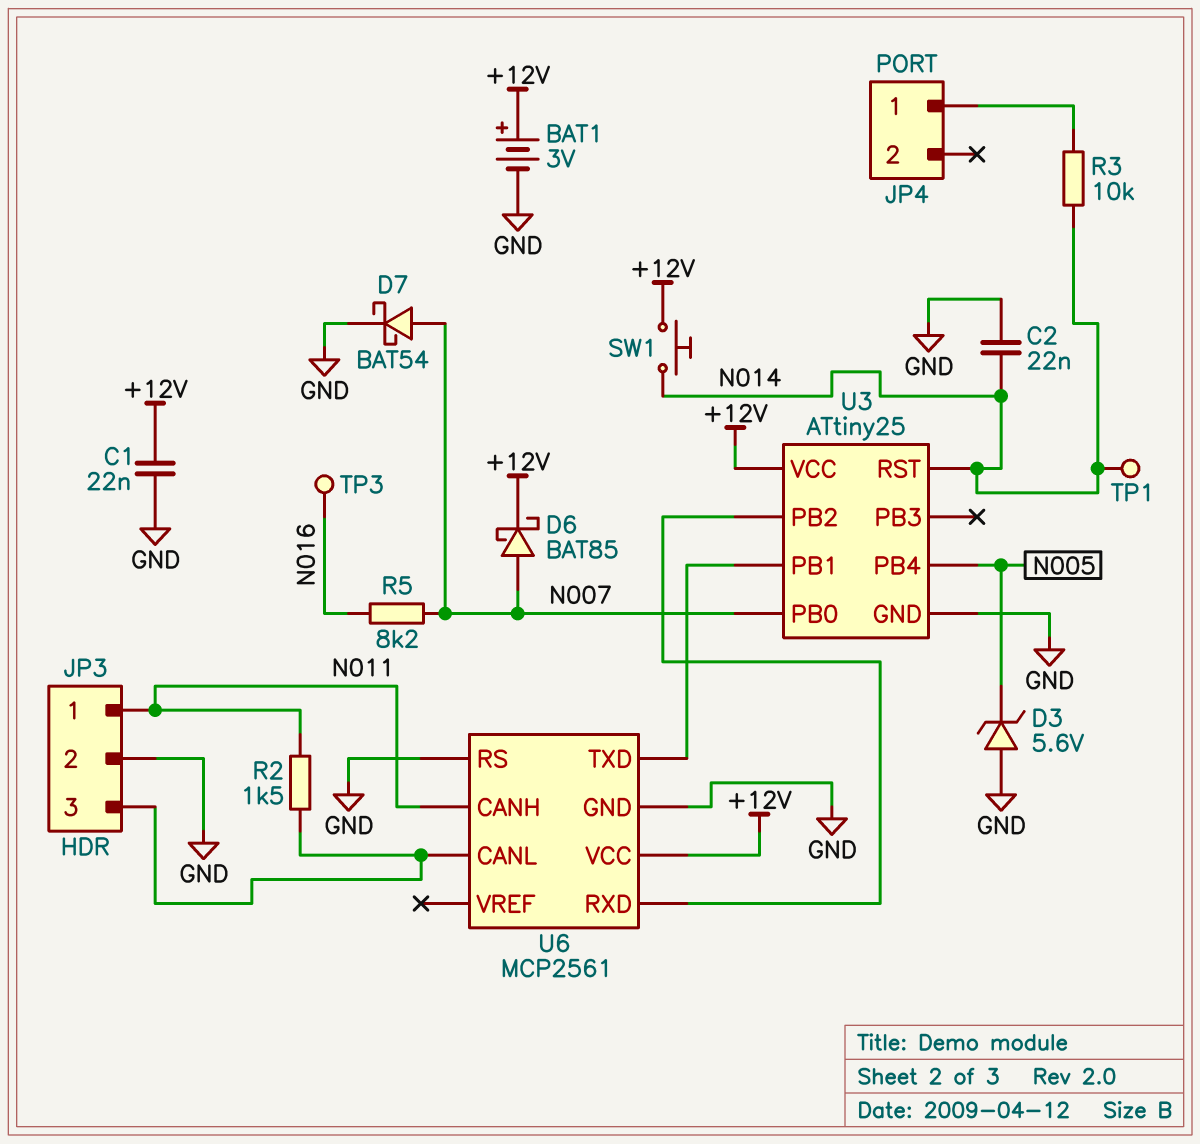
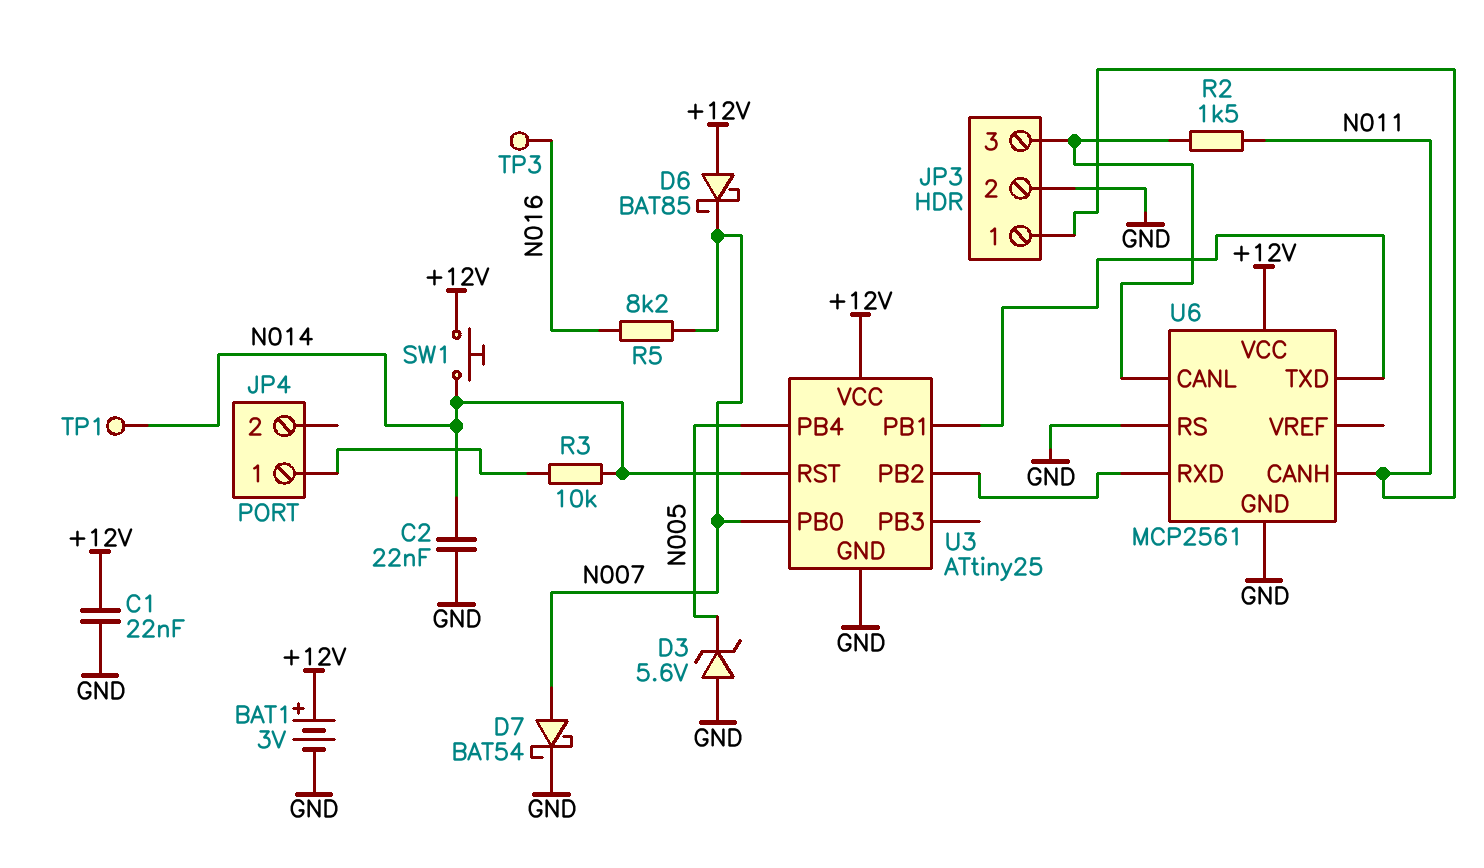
D6: schottky BAT85 (A N007, K +12V) -> schottky BAT85 (A +12V, K N007)

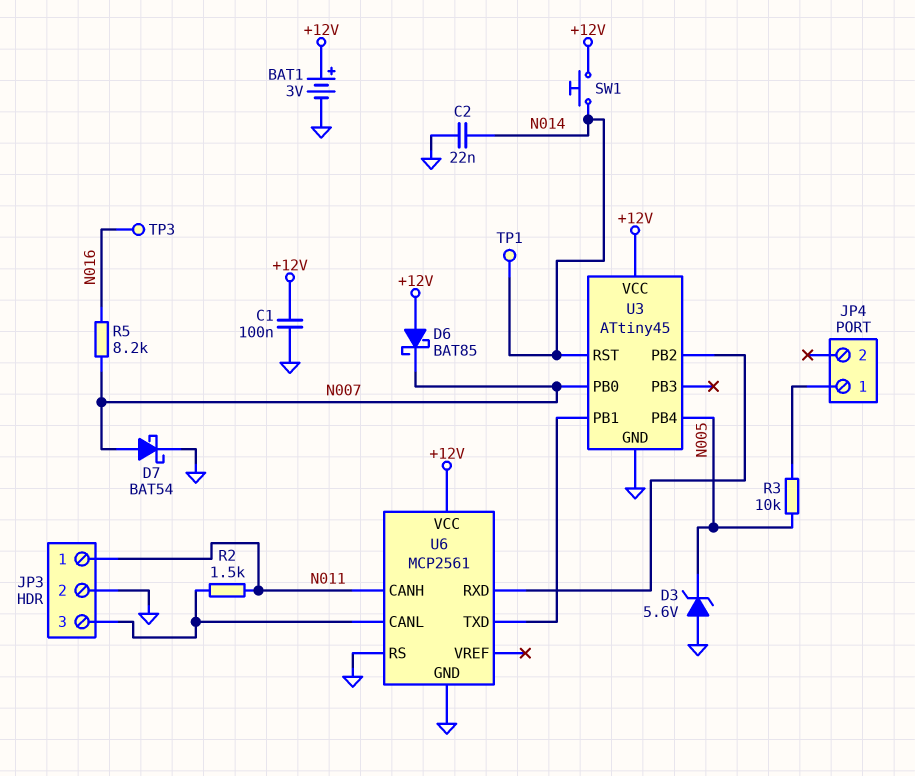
C1: 22nF (+12V, GND) -> 100nF (+12V, GND)
R3: 10k (JP4/1, N014) -> 10k (JP4/1, N005)
U3: ATtiny25 -> ATtiny45

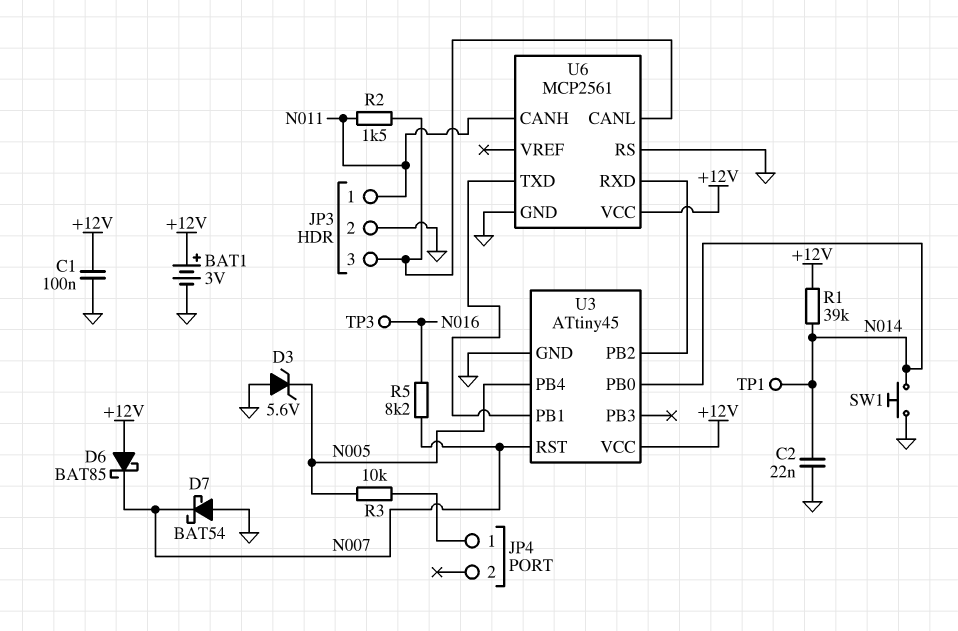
D7: schottky BAT54 (A N007, K GND) -> schottky BAT54 (A GND, K N007)
R1: none -> 39k (+12V, N014)
SW1: button (+12V, N014) -> button (GND, N014)
U3 pin PB0: N007 -> N014
U3 pin RST: N014 -> N007

